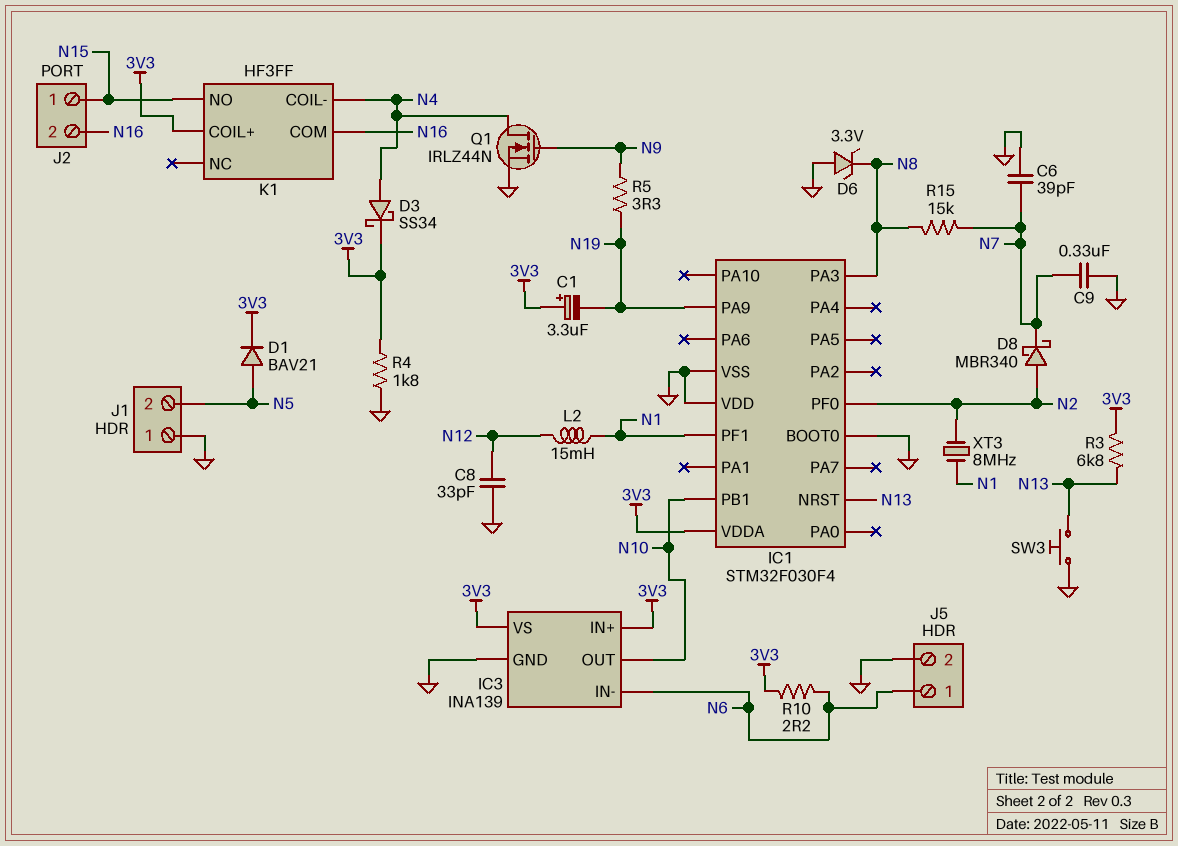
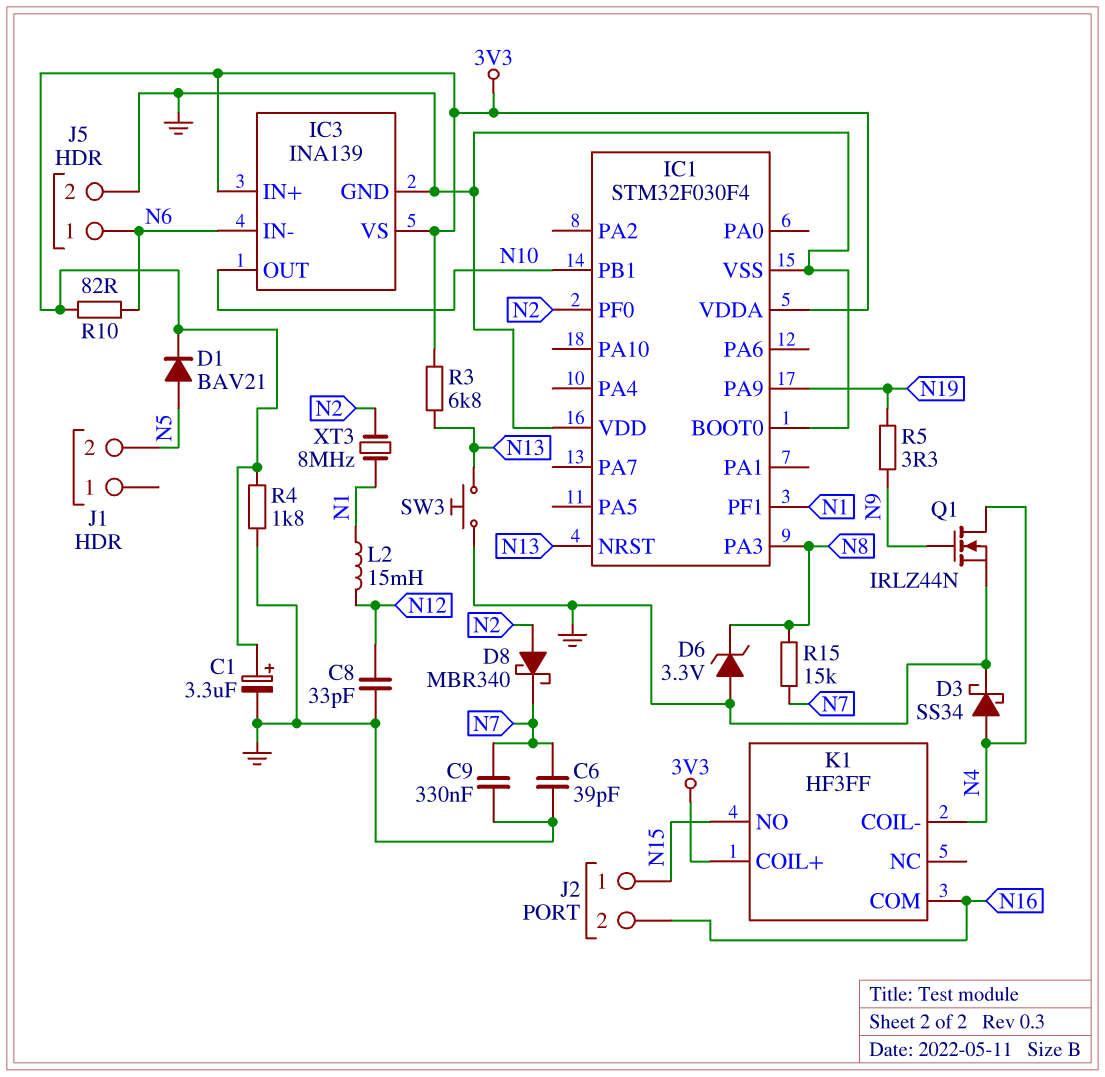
C1: 3.3uF (plus 3V3, minus N19) -> 3.3uF (plus 3V3, minus GND)
D3: schottky SS34 (A N4, K 3V3) -> schottky SS34 (A N4, K GND)
J1 pin 1: GND -> none
R10: 2.2 (3V3, N6) -> 82 (3V3, N6)

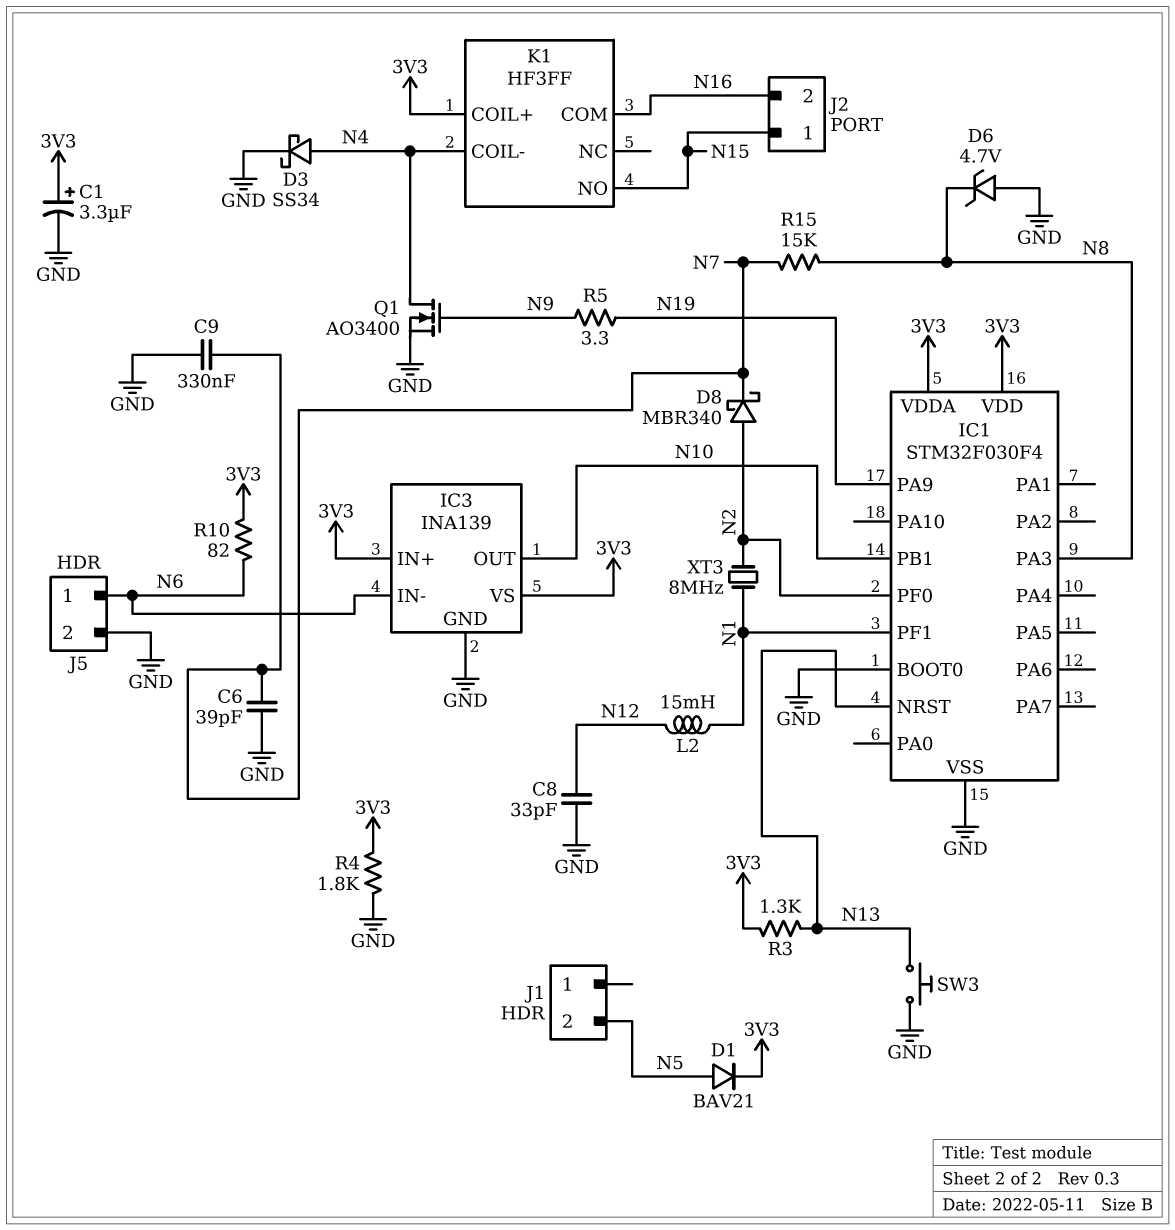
D6: zener 3.3V (A GND, K N8) -> zener 4.7V (A GND, K N8)
IC1 pin VDD: GND -> 3V3
Q1: NMOS IRLZ44N (G N9, D N4, S GND) -> NMOS AO3400 (G N9, D N4, S GND)
R3: 6.8k (3V3, N13) -> 1.3k (3V3, N13)

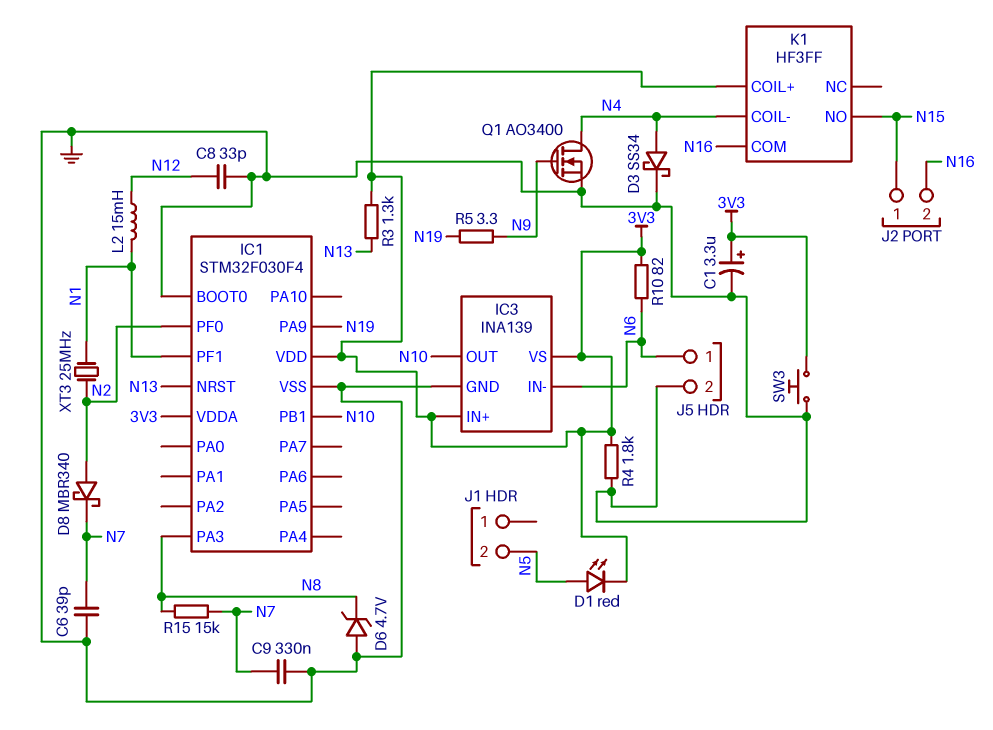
D1: diode BAV21 (A N5, K 3V3) -> LED red (A N5, K 3V3)
SW3: button (GND, N13) -> button (3V3, GND)
XT3: 8MHz (N1, N2) -> 25MHz (N1, N2)

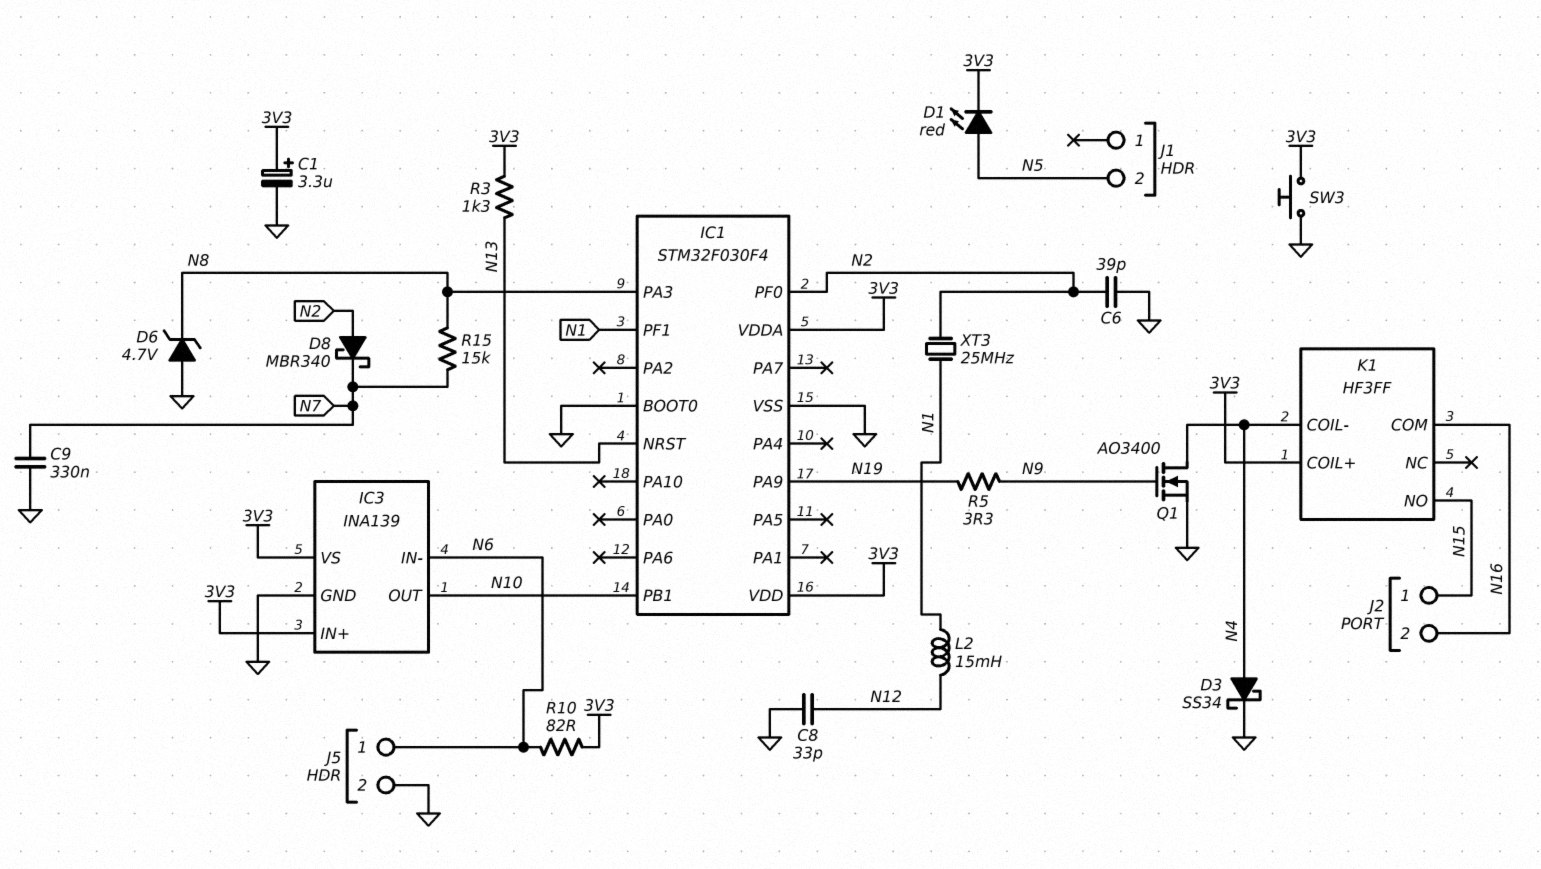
C6: 39pF (GND, N7) -> 39pF (GND, N2)
R4: 1.8k (3V3, GND) -> none

